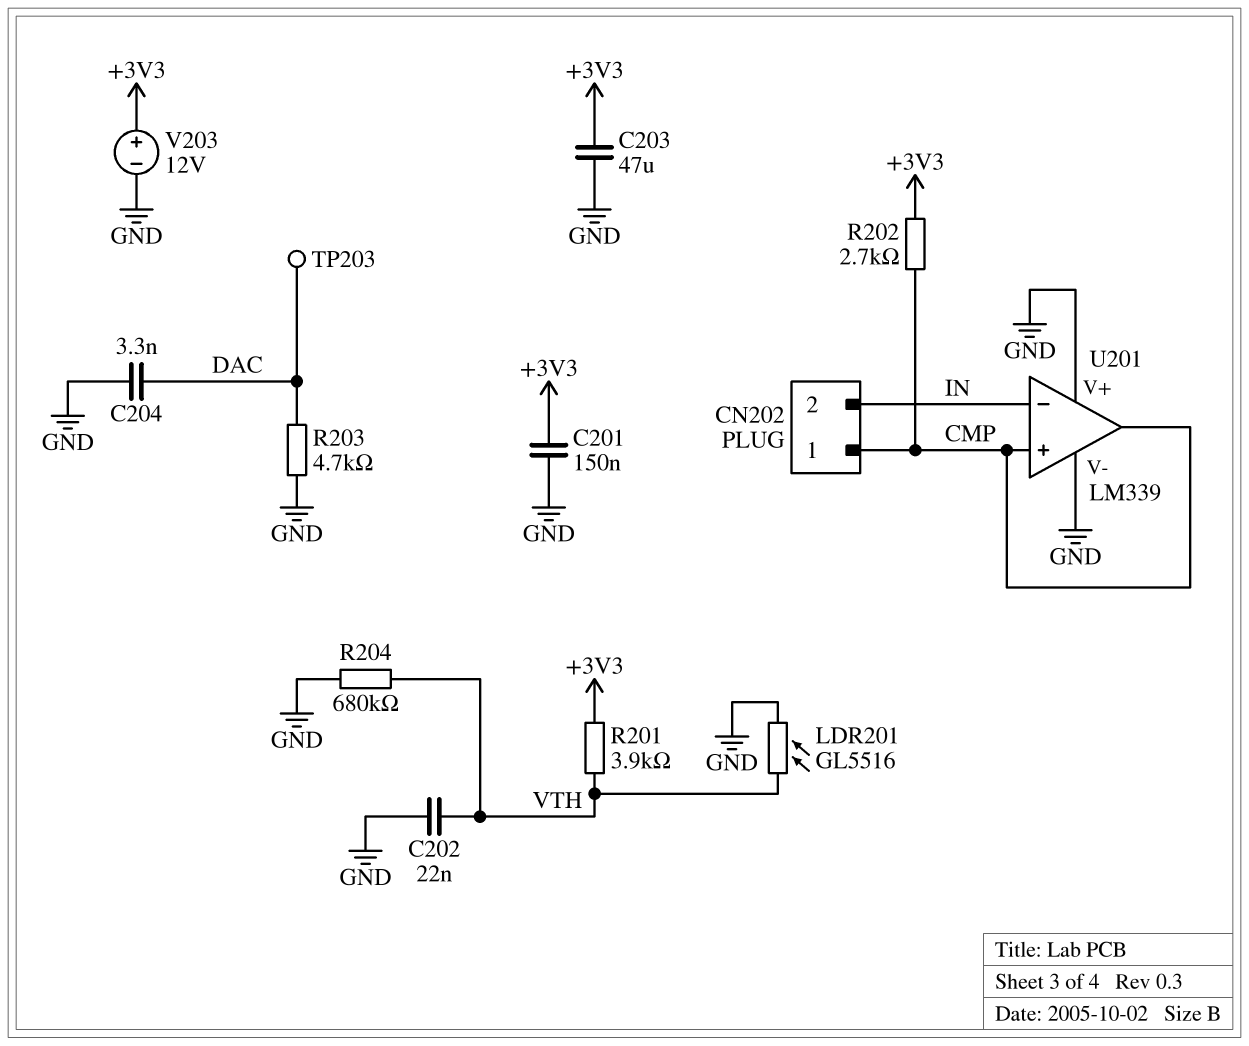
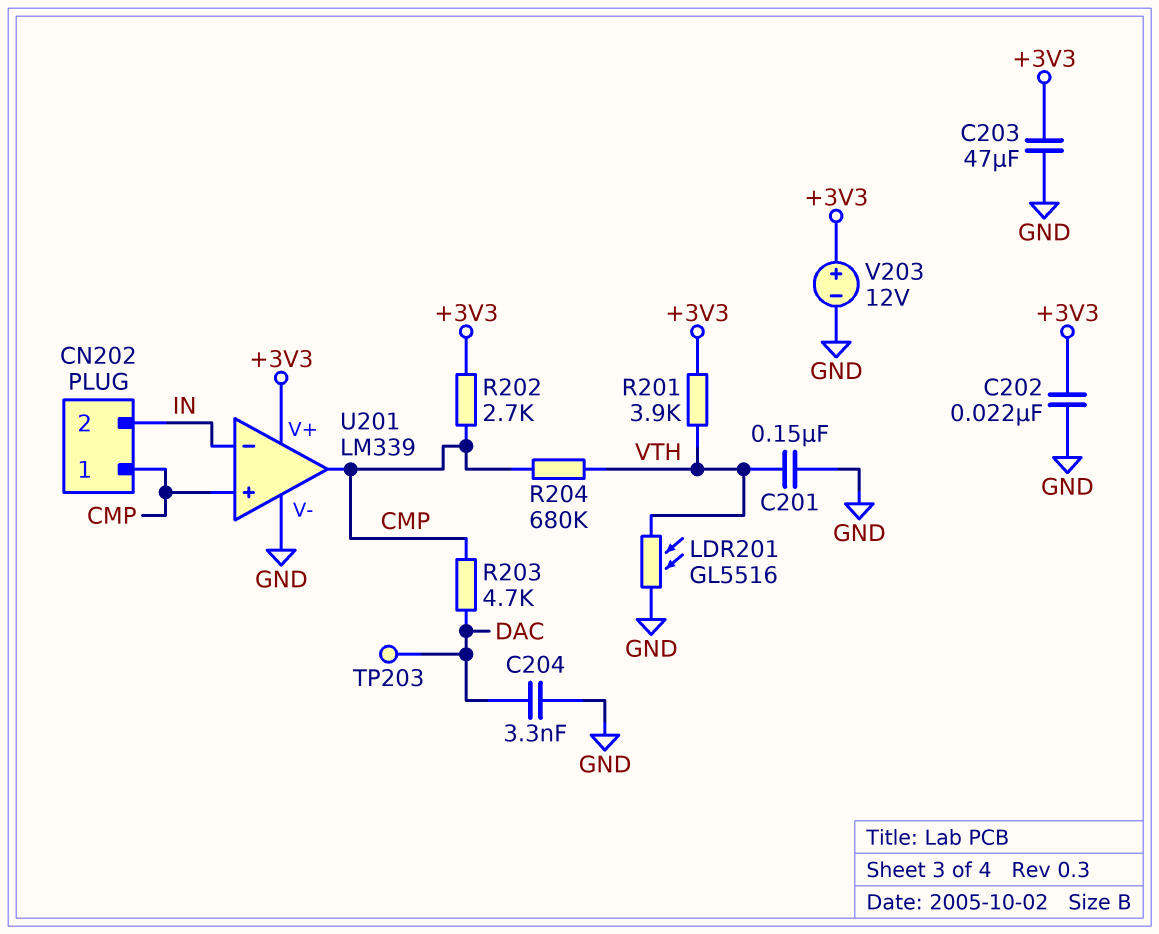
C201: 150nF (+3V3, GND) -> 150nF (GND, VTH)
C202: 22nF (GND, VTH) -> 22nF (+3V3, GND)
R203: 4.7k (DAC, GND) -> 4.7k (CMP, DAC)
R204: 680k (GND, VTH) -> 680k (CMP, VTH)
U201 pin V+: GND -> +3V3

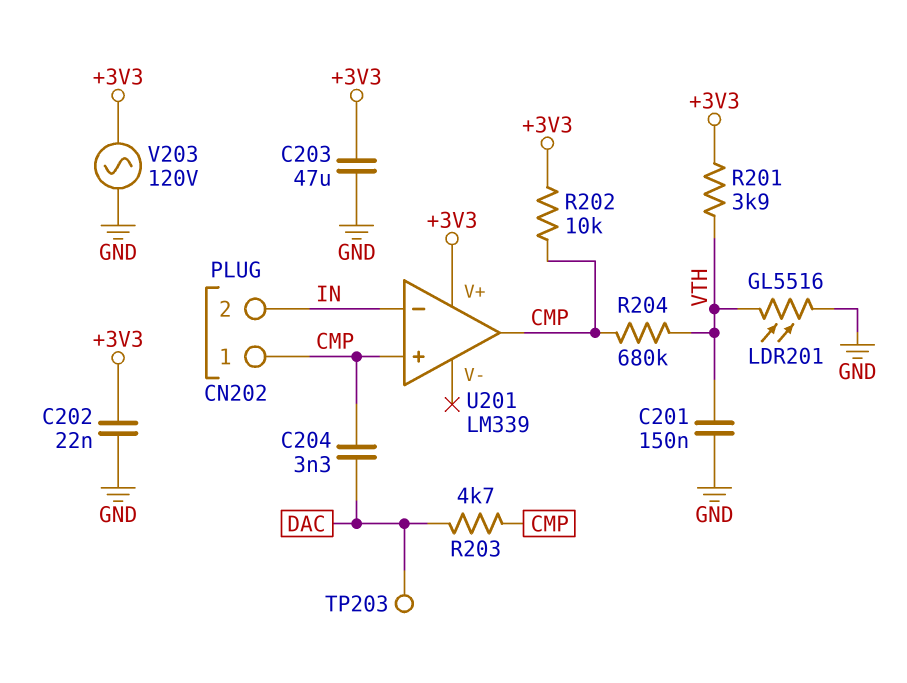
C204: 3.3nF (DAC, GND) -> 3.3nF (CMP, DAC)
R202: 2.7k (+3V3, CMP) -> 10k (+3V3, CMP)
U201 pin V-: GND -> none
V203: 12V (plus +3V3, minus GND) -> AC 120V (+3V3, GND)

